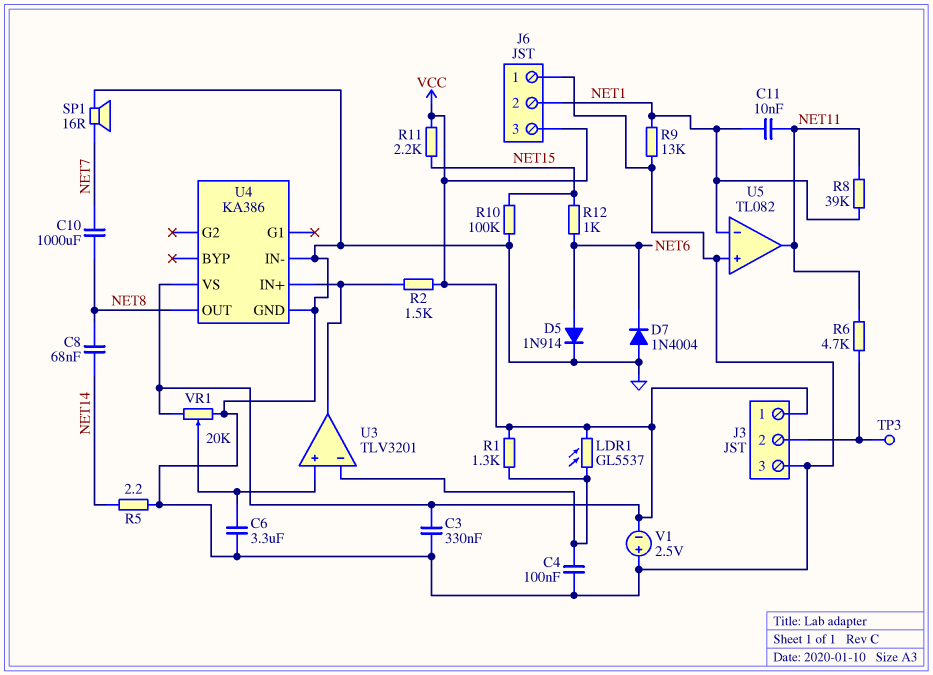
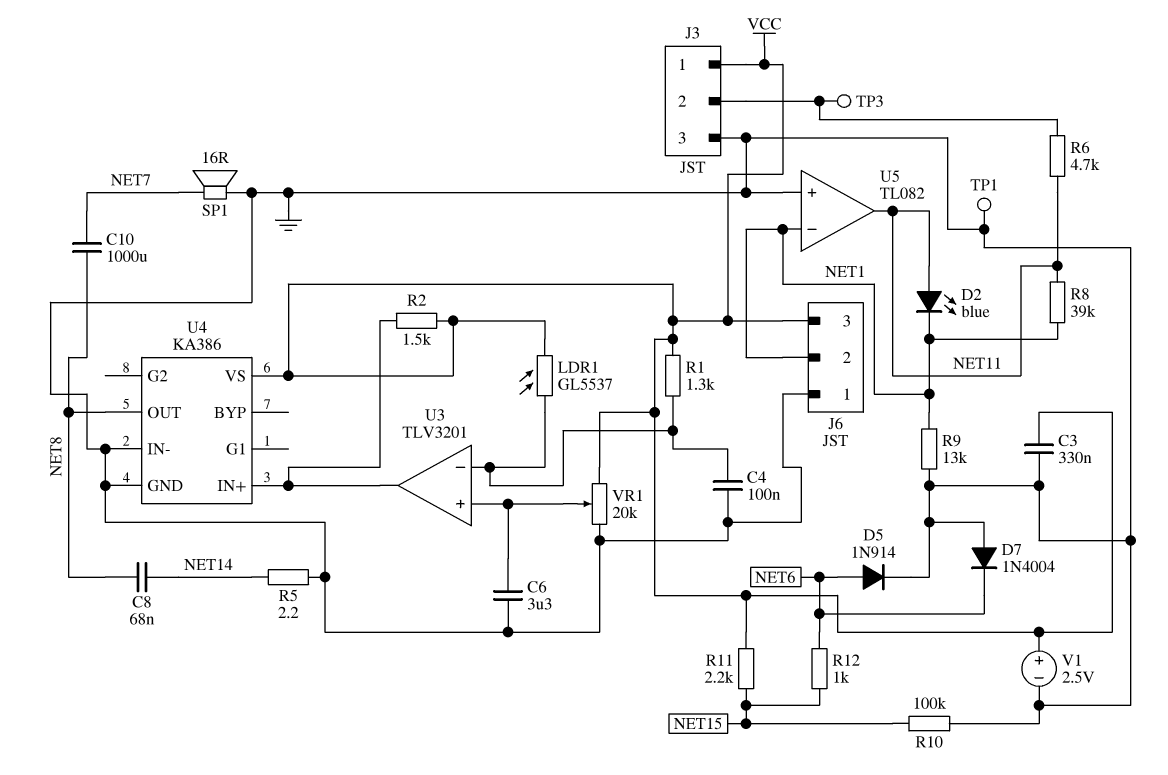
C11: 10nF (NET1, NET11) -> none
D2: none -> LED blue (A NET11, K NET1)
TP1: none -> test point (GND)
V1: 2.5V (plus GND, minus VCC) -> 2.5V (plus VCC, minus GND)

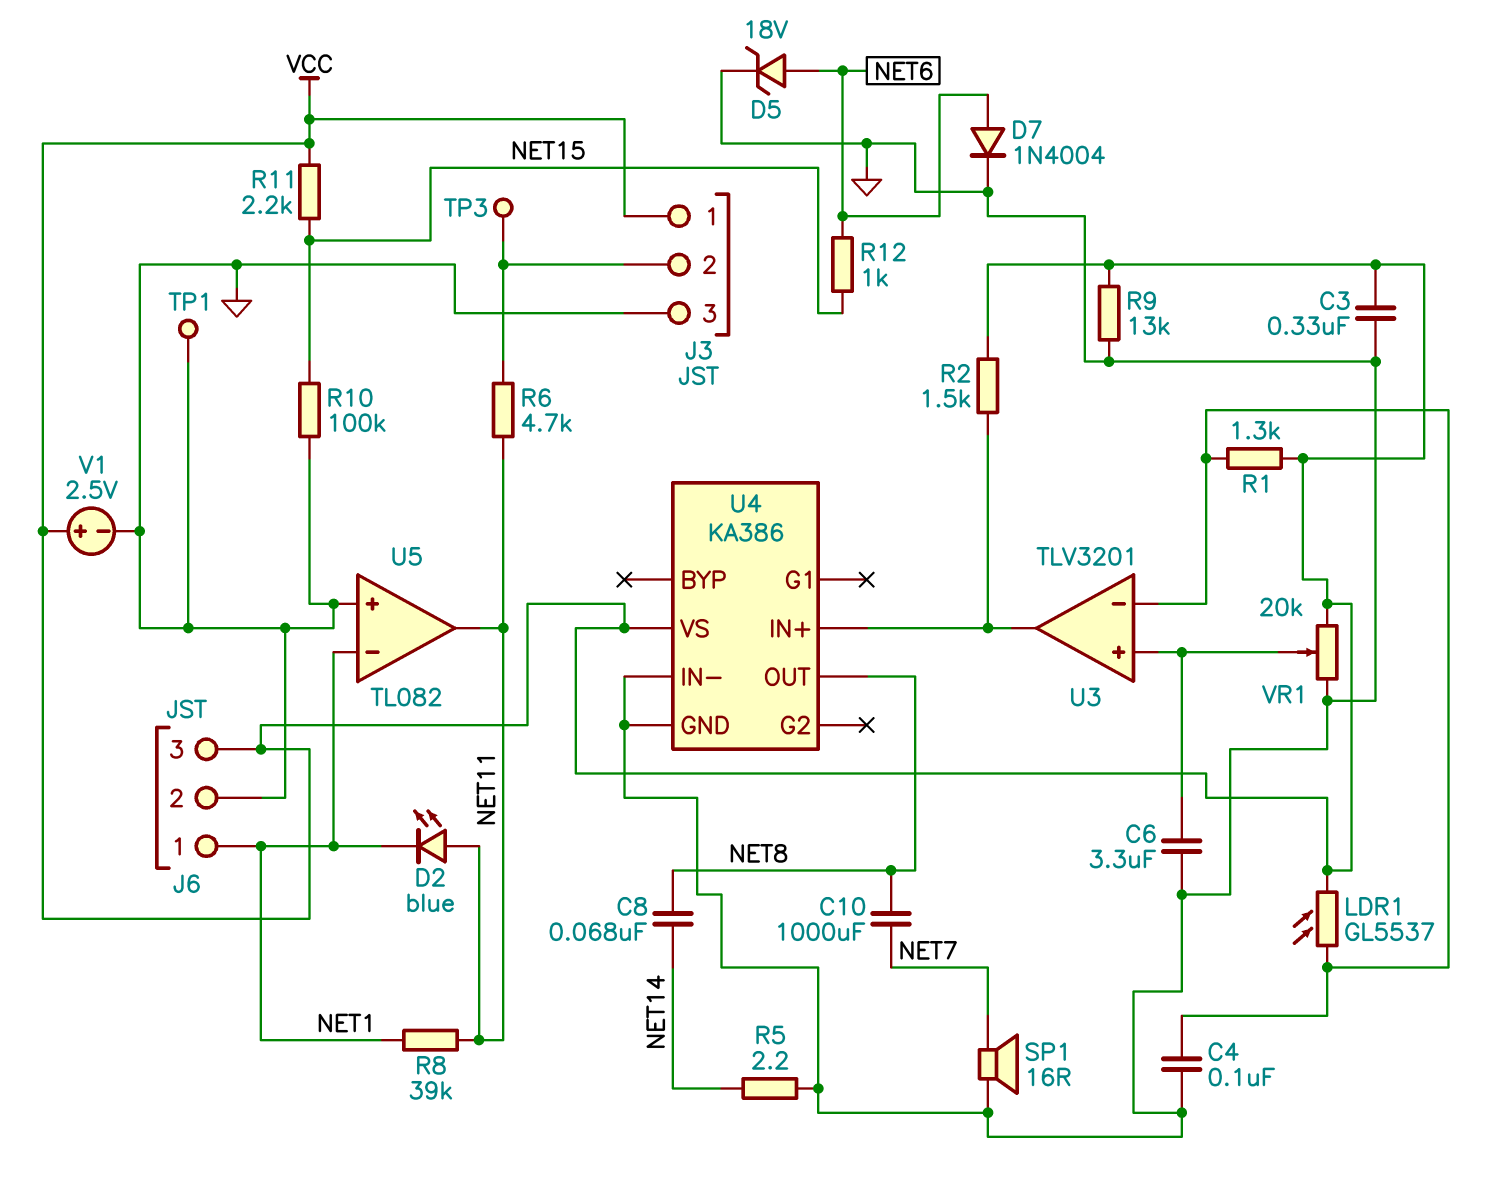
D5: diode 1N914 (A NET6, K GND) -> zener 18V (A NET6, K GND)
D7: diode 1N4004 (A GND, K NET6) -> diode 1N4004 (A NET6, K GND)
J6 pin 1: GND -> NET1
J6 pin 2: NET1 -> GND
R9: 13k (GND, NET1) -> 13k (GND, VCC)

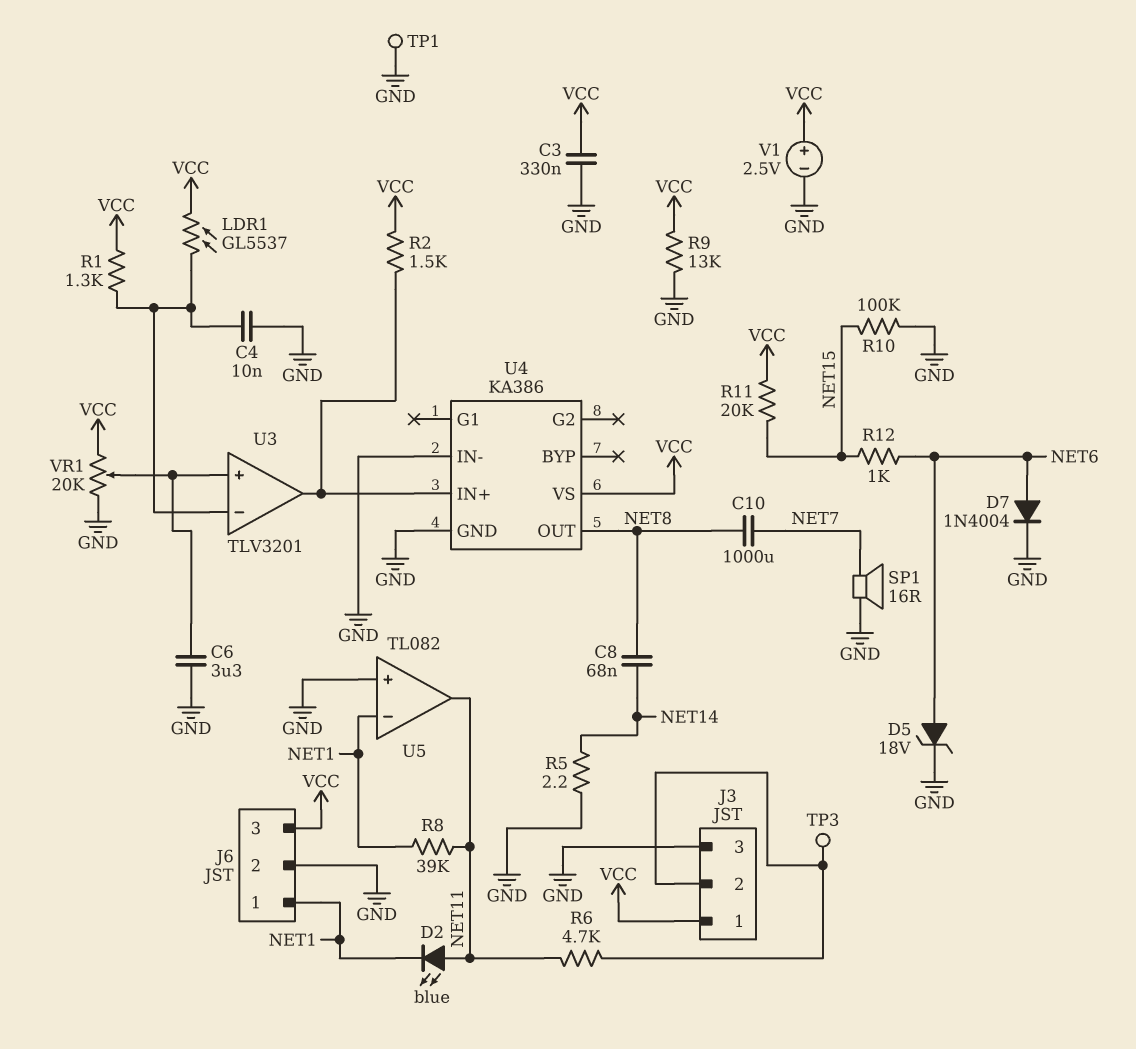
C4: 100nF (GND, U3/in-) -> 10nF (GND, U3/in-)
R11: 2.2k (NET15, VCC) -> 20k (NET15, VCC)

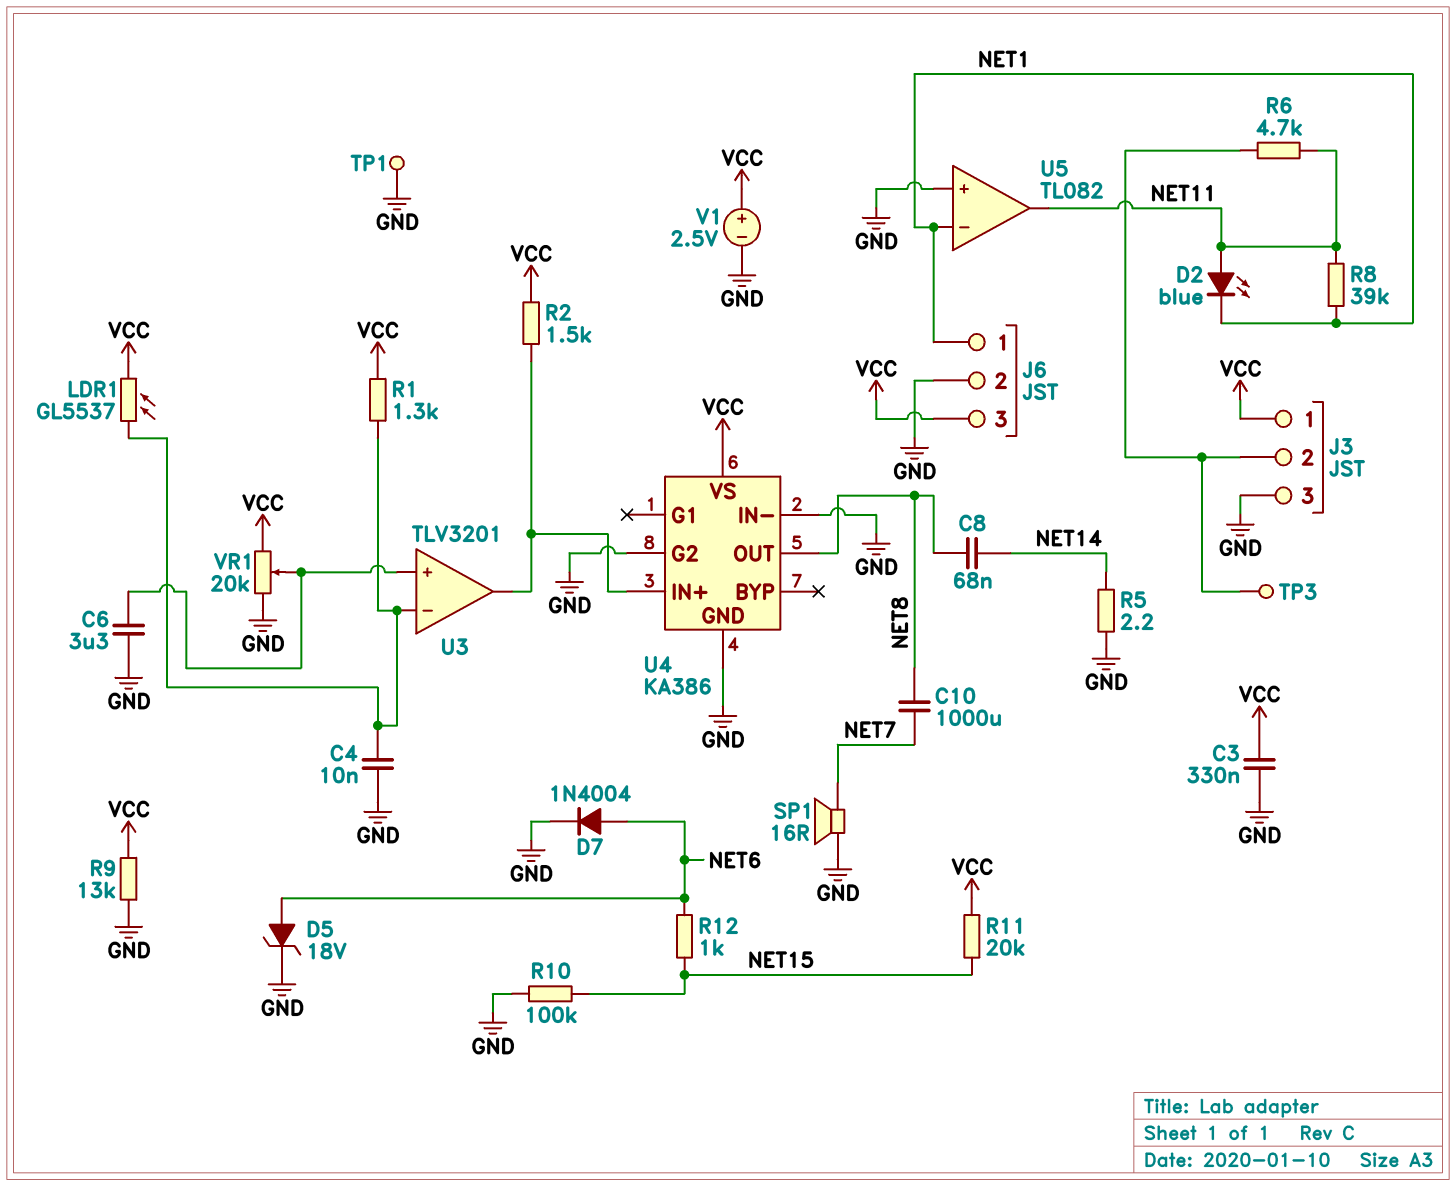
U4 pin G2: none -> GND

